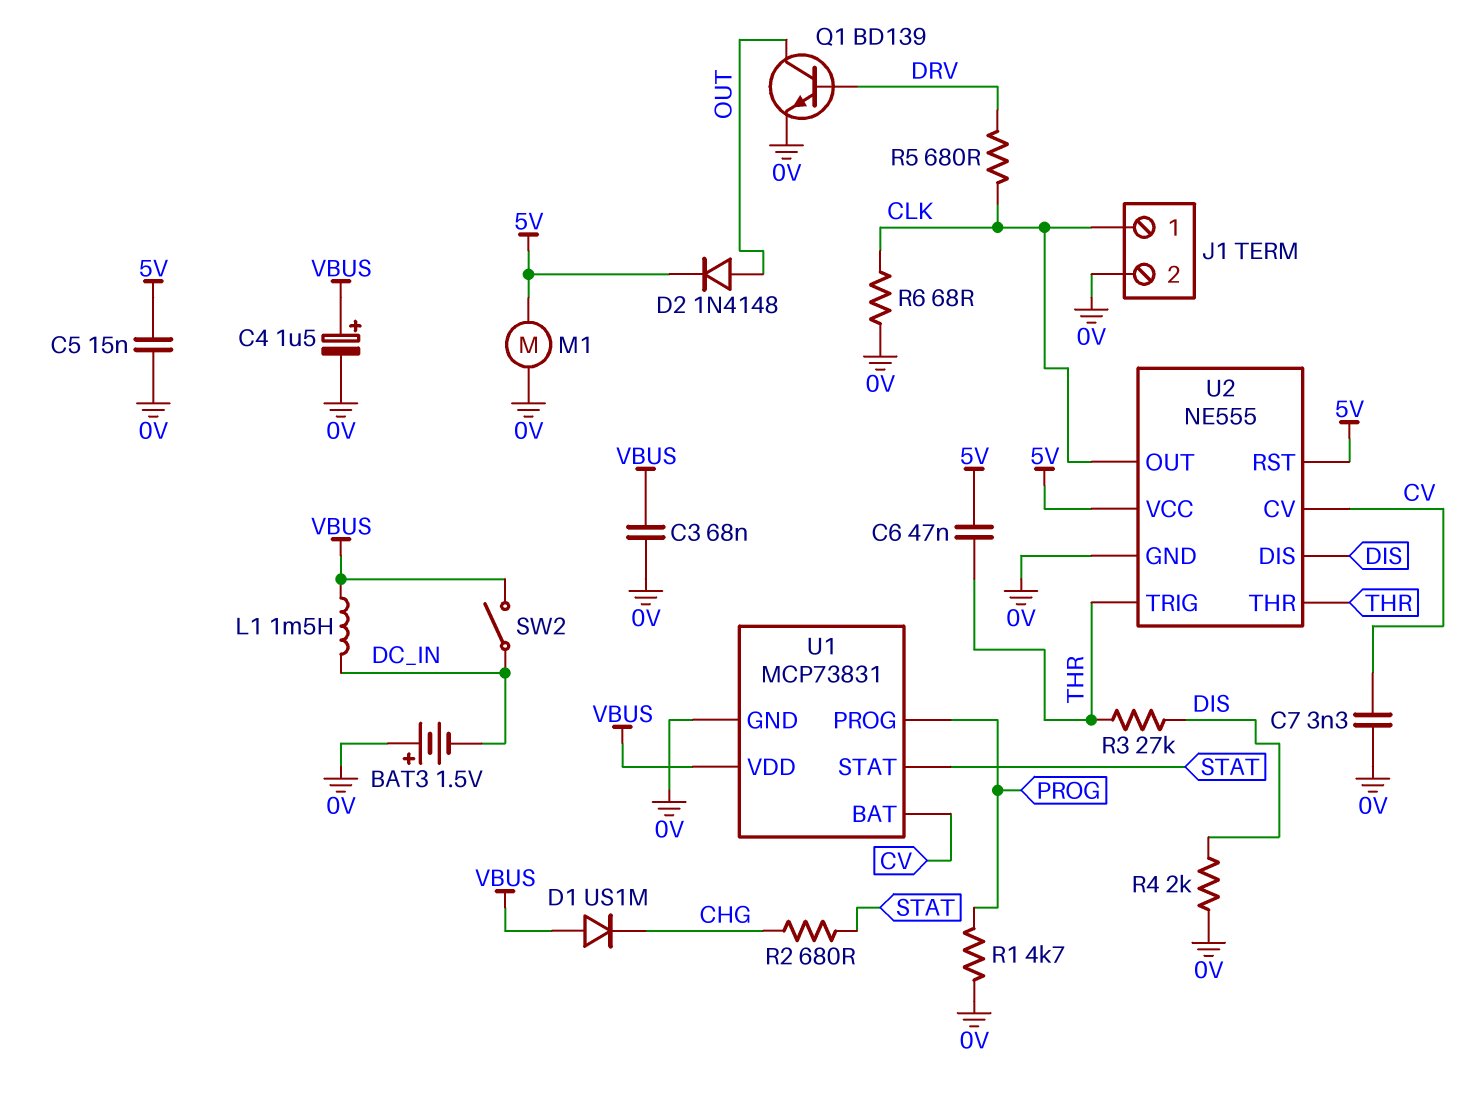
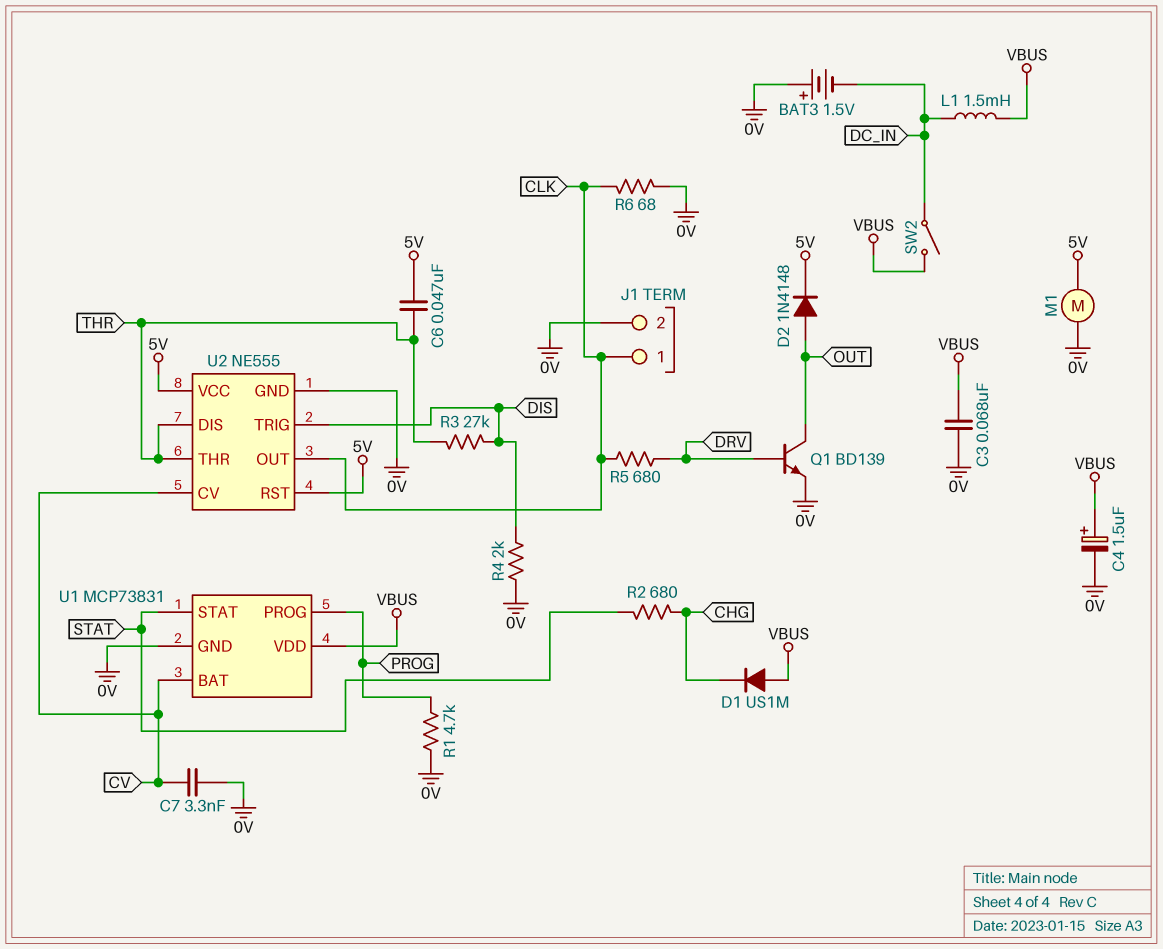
C5: 15nF (0V, 5V) -> none
U2 pin DIS: DIS -> THR
U2 pin TRIG: THR -> DIS

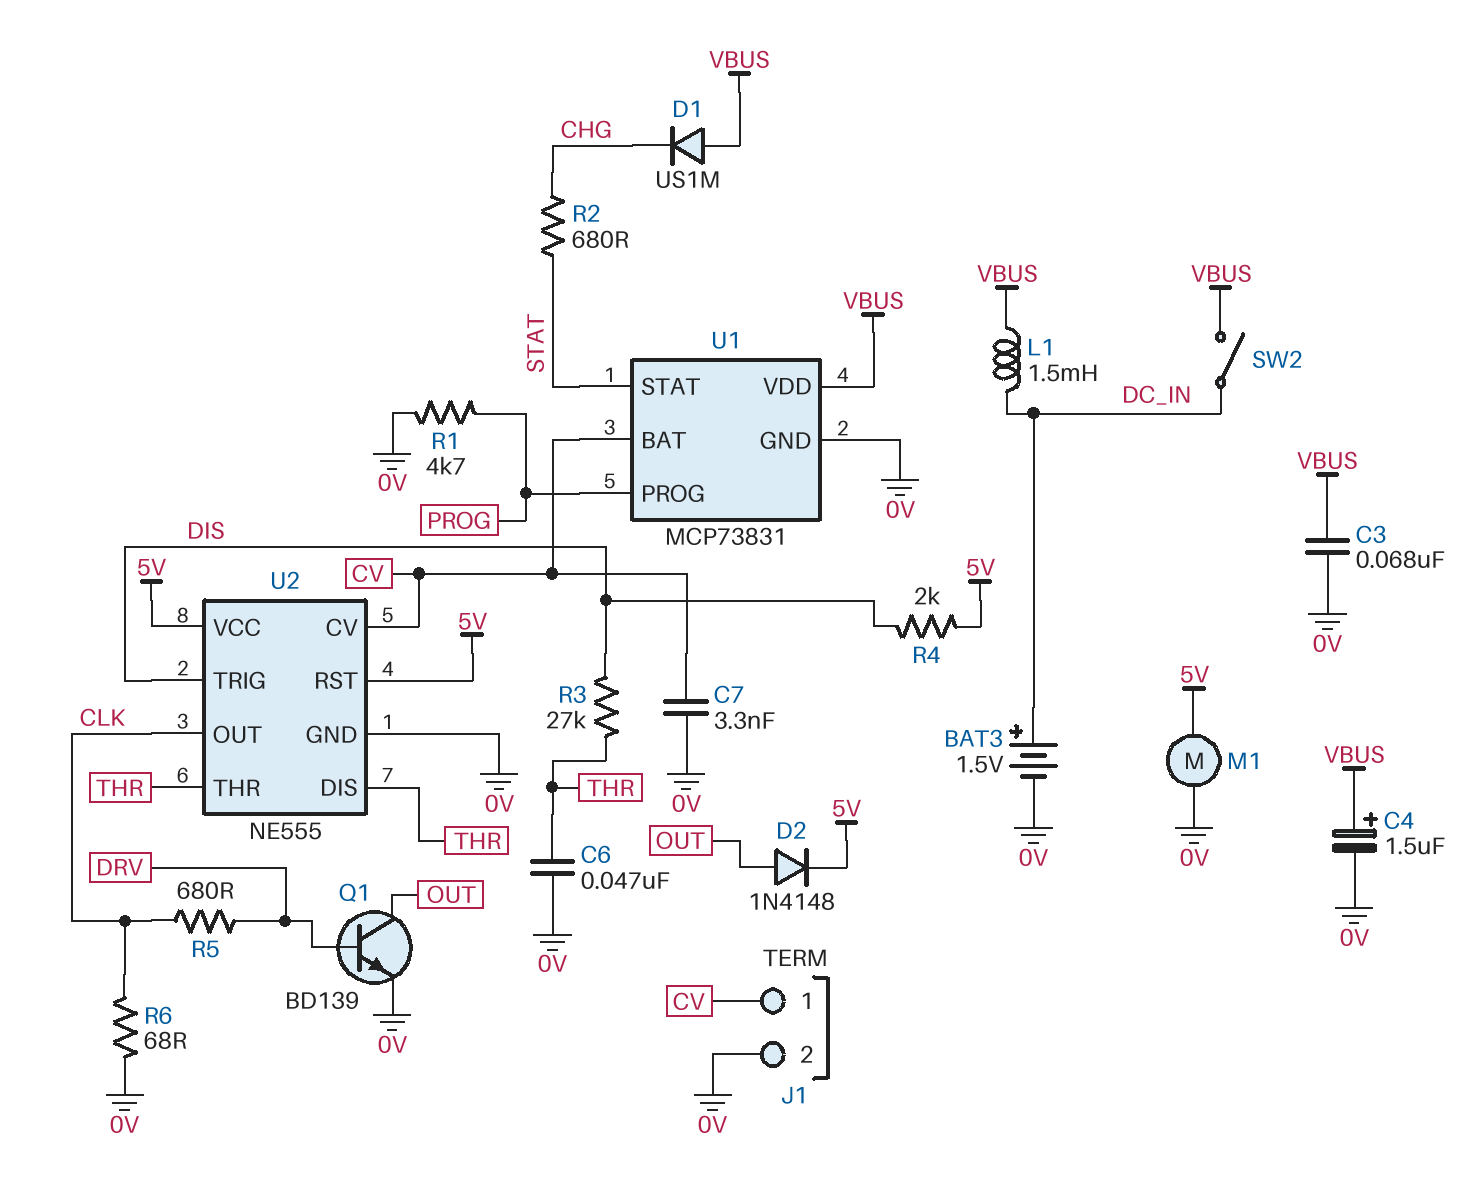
BAT3: 1.5V (plus 0V, minus DC_IN) -> 1.5V (plus DC_IN, minus 0V)
C6: 47nF (5V, THR) -> 47nF (0V, THR)
J1 pin 1: CLK -> CV
R4: 2k (0V, DIS) -> 2k (5V, DIS)

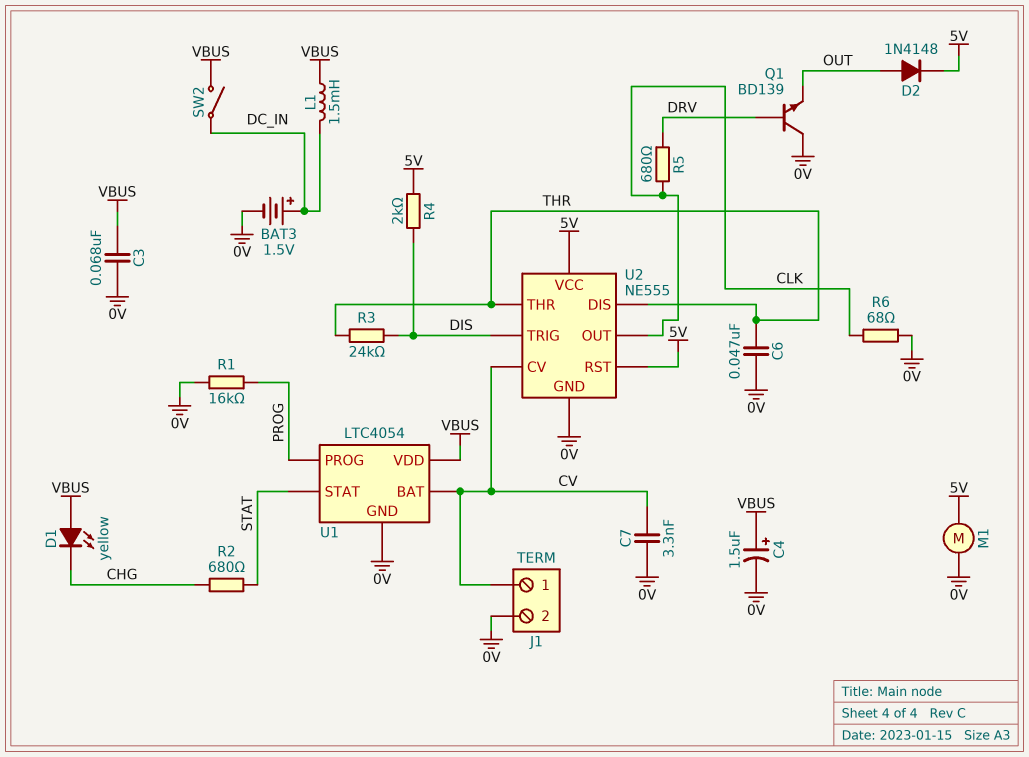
D1: diode US1M (A VBUS, K CHG) -> LED yellow (A VBUS, K CHG)
Q1: NPN BD139 (B DRV, C OUT, E 0V) -> NPN BD139 (B DRV, C 0V, E OUT)
R1: 4.7k (0V, PROG) -> 16k (0V, PROG)
R3: 27k (DIS, THR) -> 24k (DIS, THR)
U1: MCP73831 -> LTC4054

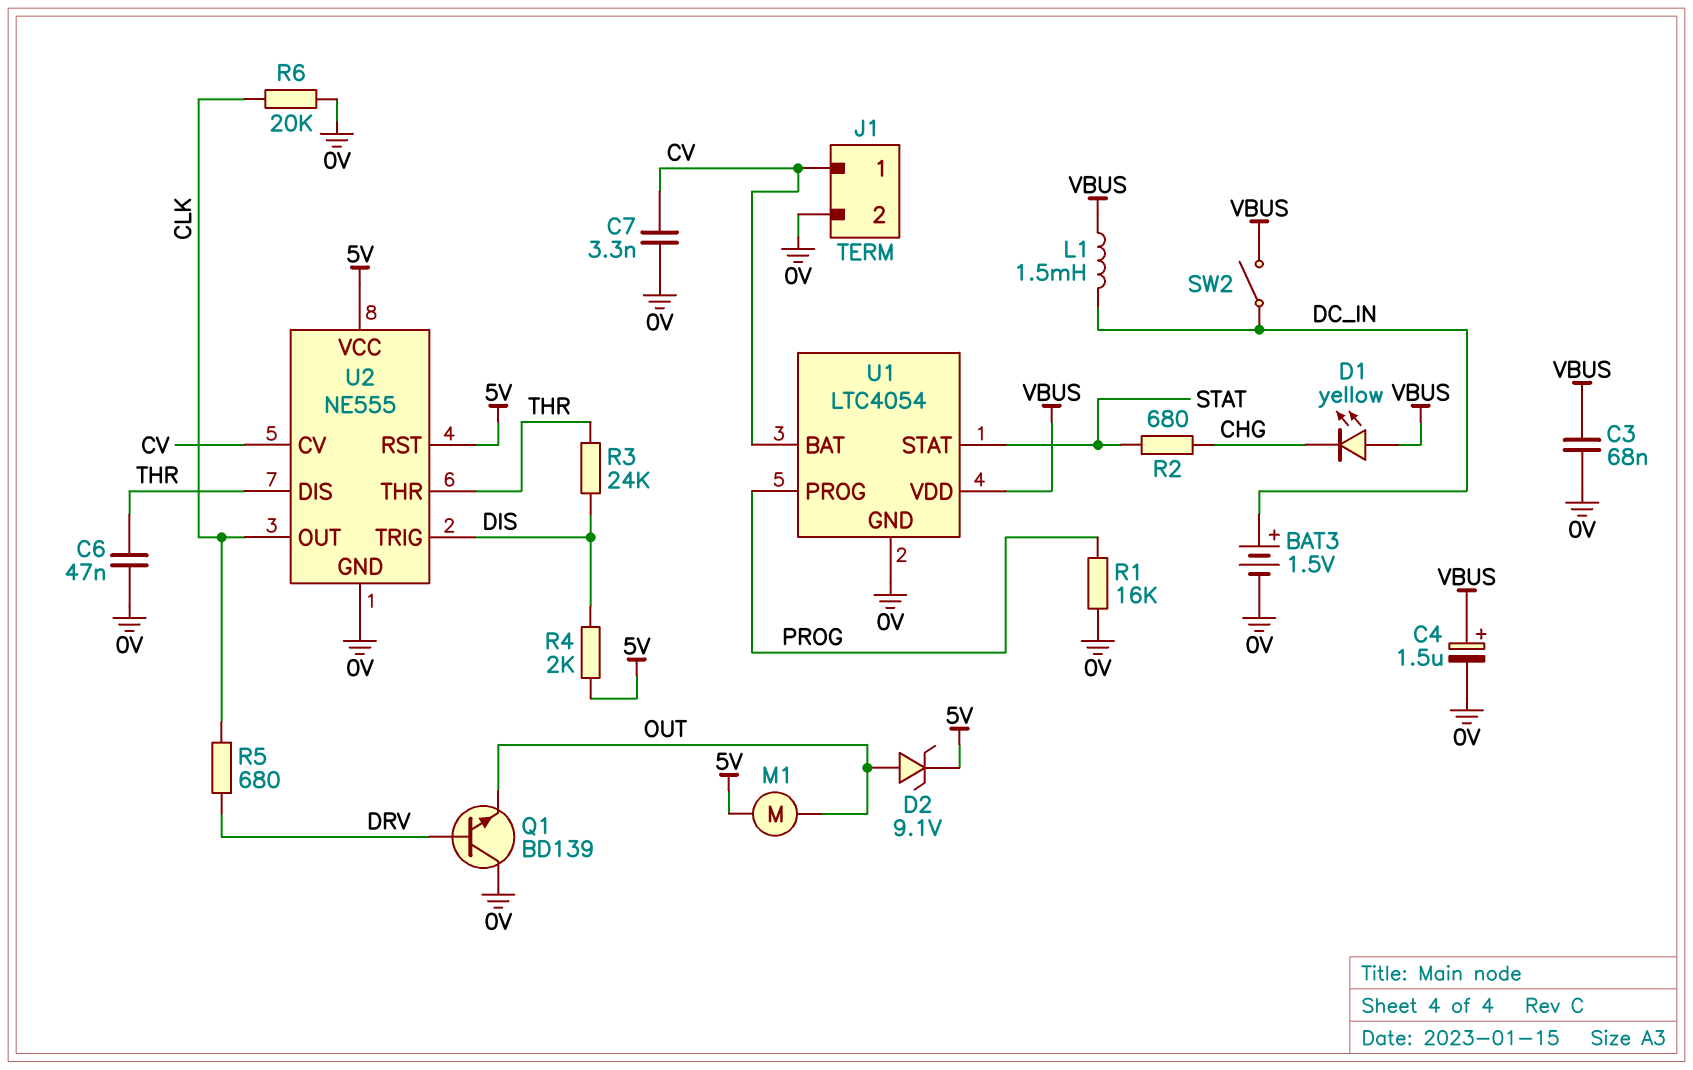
D2: diode 1N4148 (A OUT, K 5V) -> zener 9.1V (A OUT, K 5V)
M1: motor (0V, 5V) -> motor (5V, OUT)
R6: 68 (0V, CLK) -> 20k (0V, CLK)

